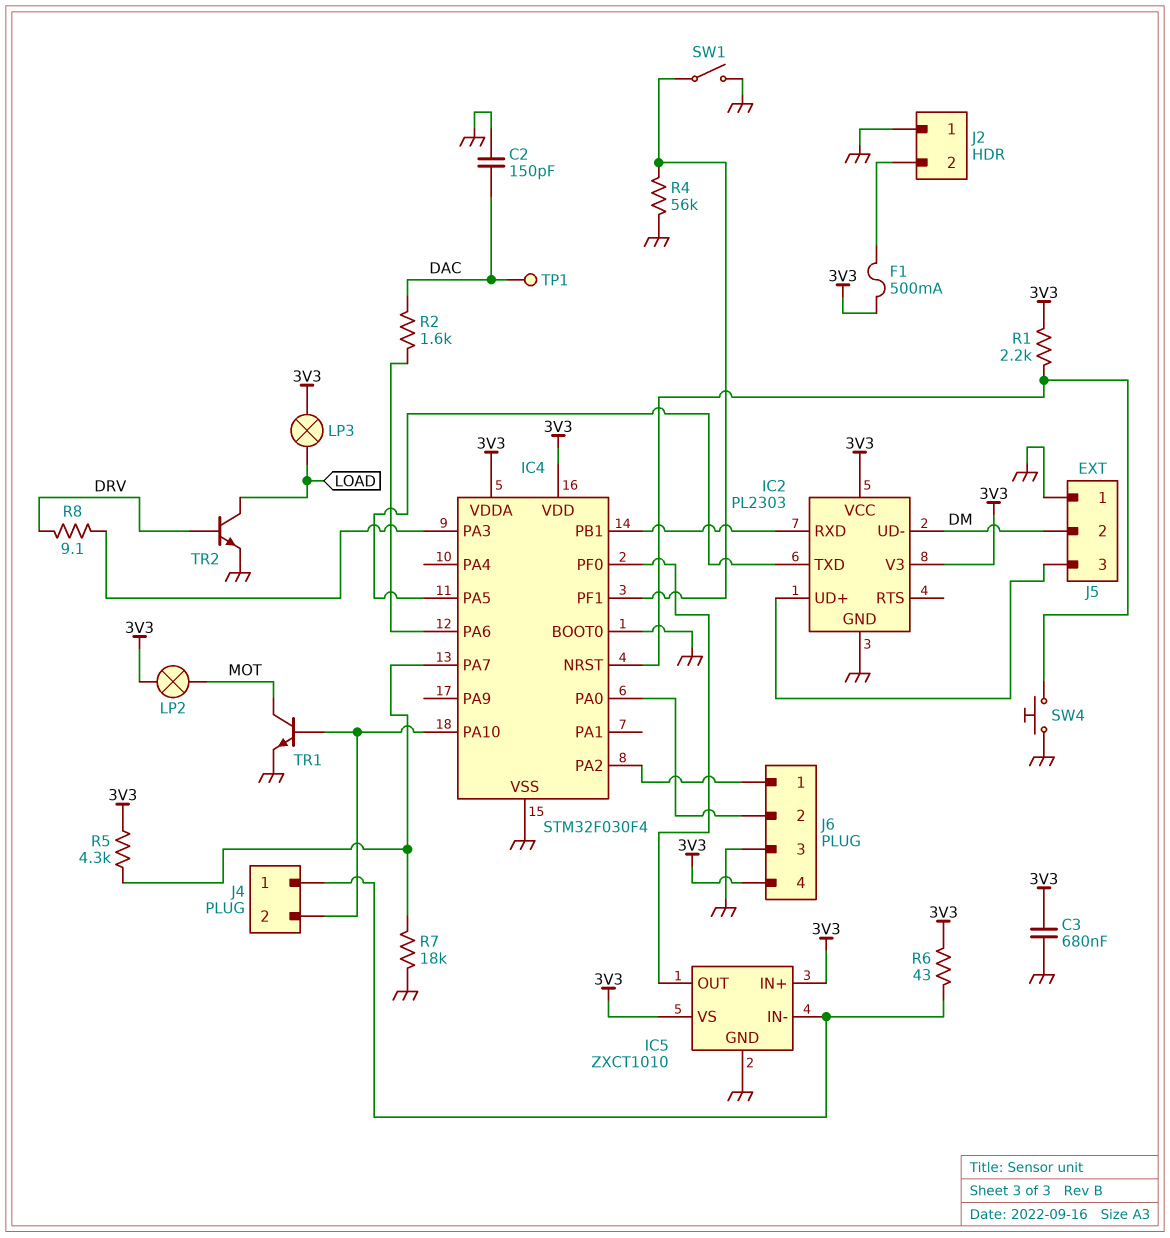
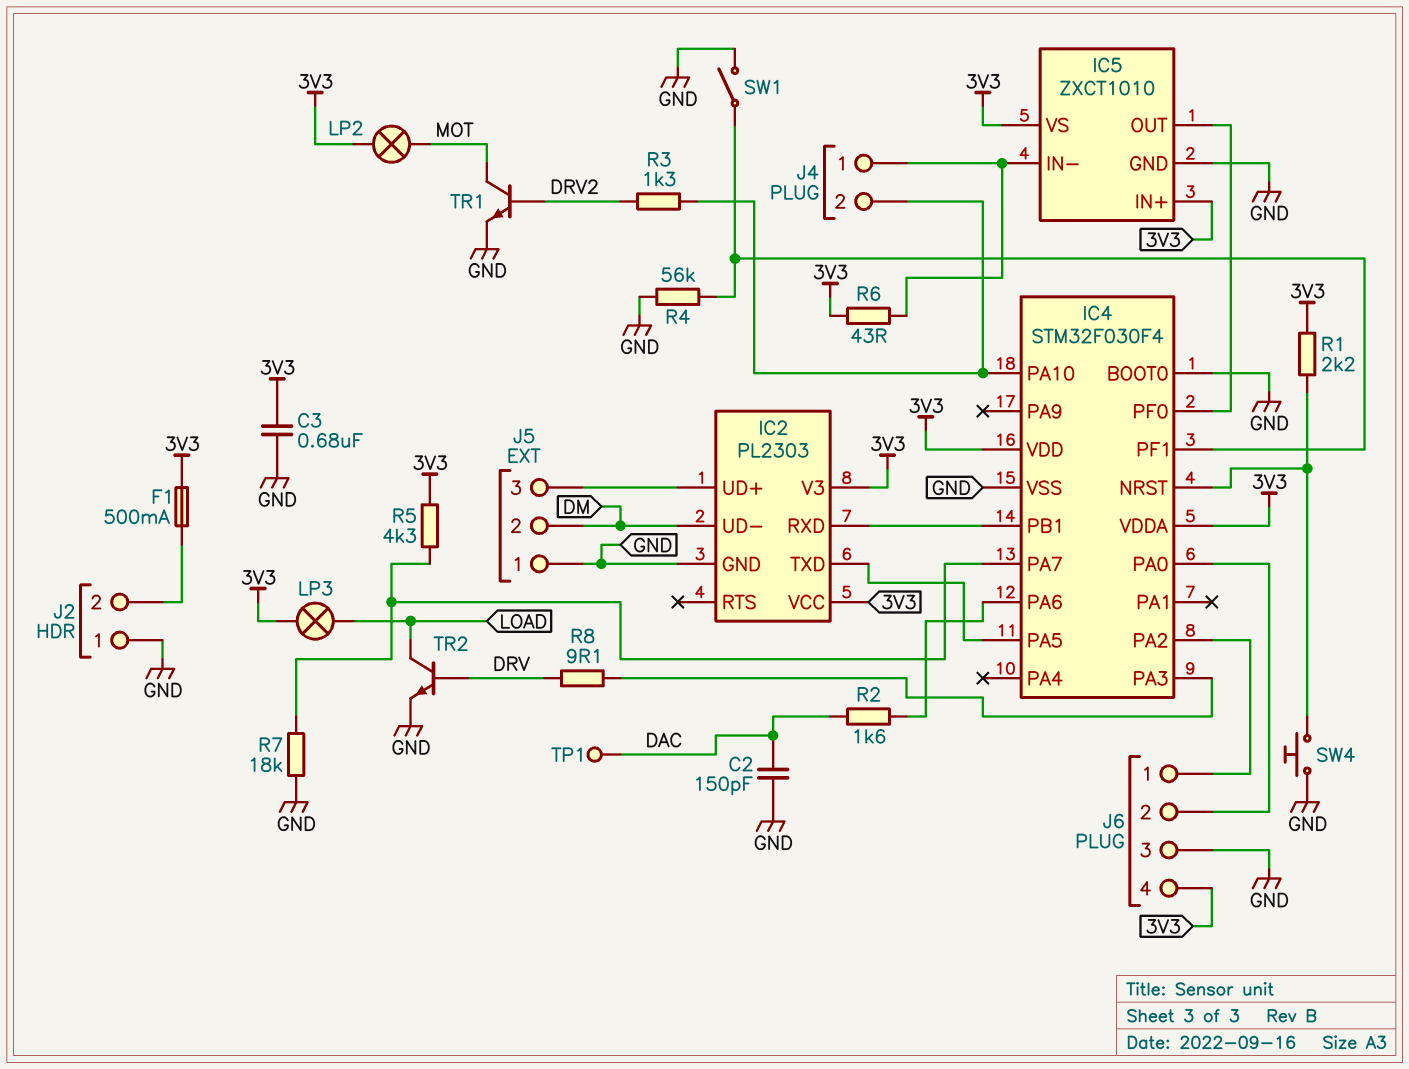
R3: none -> 1.3k (DRV2, IC4/PA10)
TR1: NPN (B IC4/PA10, C MOT, E GND) -> NPN (B DRV2, C MOT, E GND)

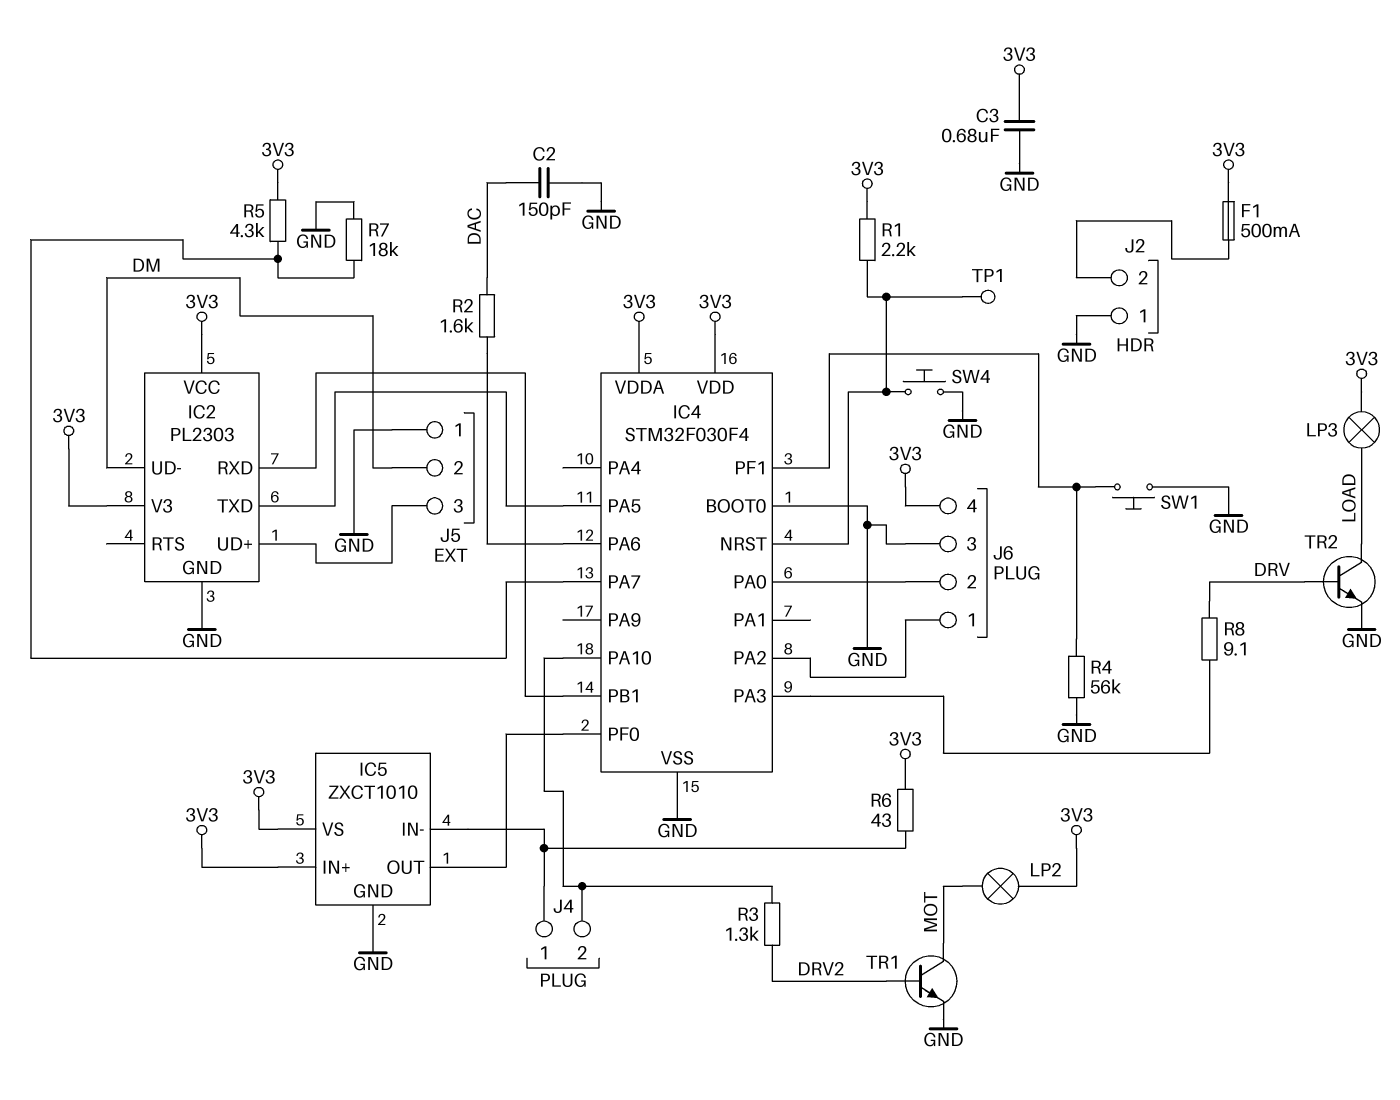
SW1: switch (GND, IC4/PF1) -> button (GND, IC4/PF1)
TP1: test point (DAC) -> test point (IC4/NRST)

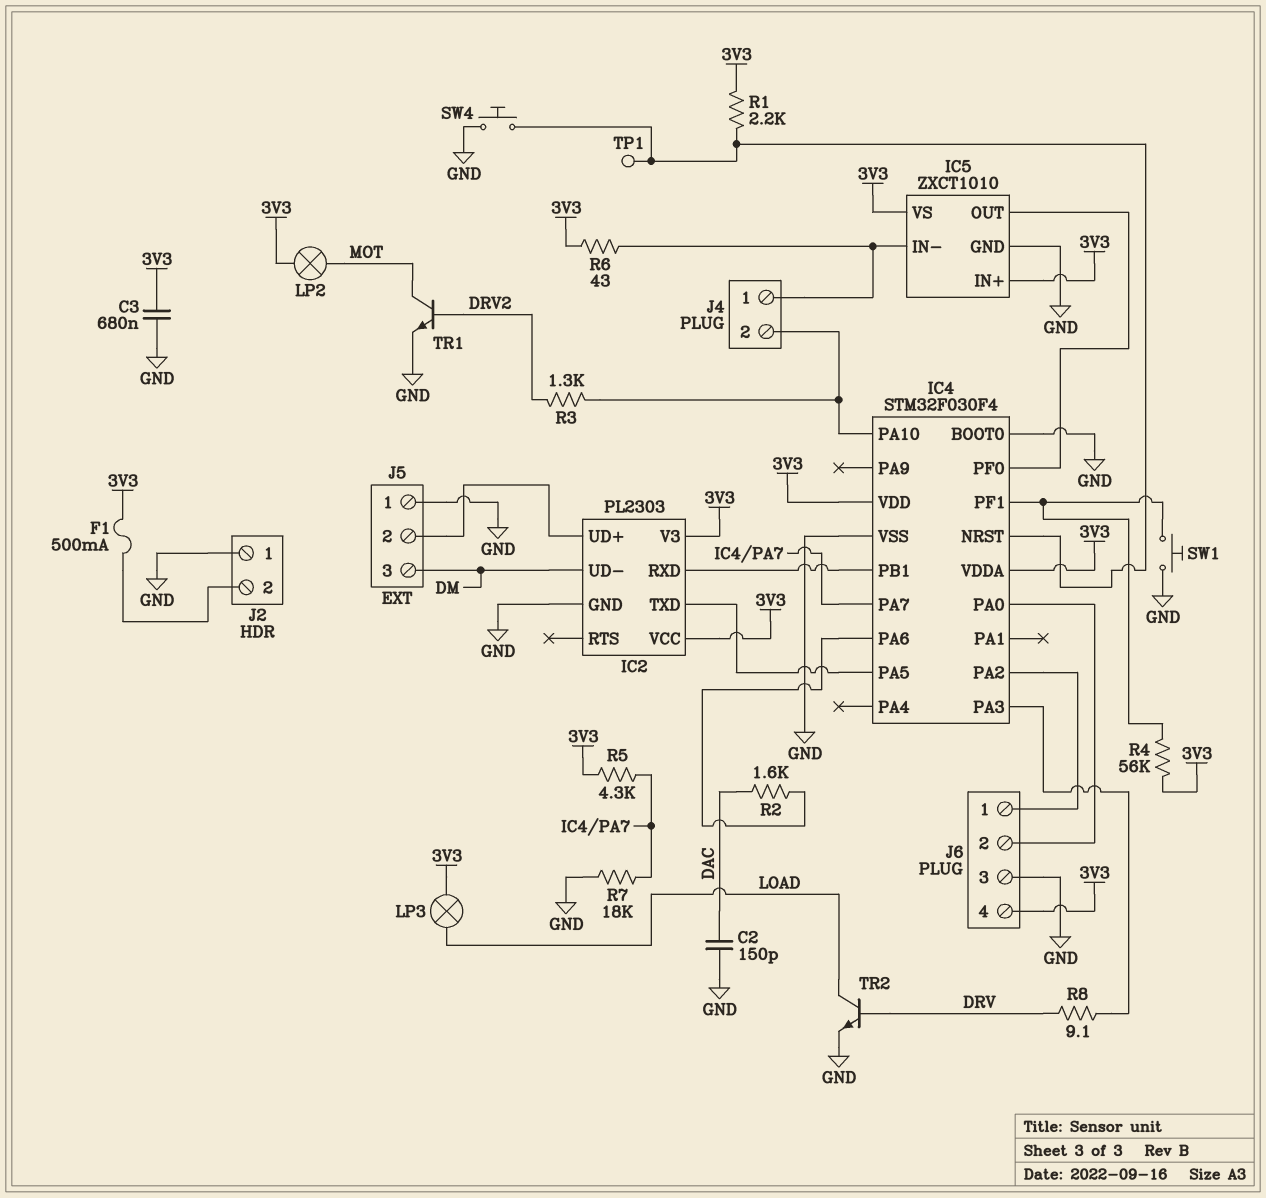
J5 pin 2: DM -> IC2/UD+
J5 pin 3: IC2/UD+ -> DM
R4: 56k (GND, IC4/PF1) -> 56k (3V3, IC4/PF1)

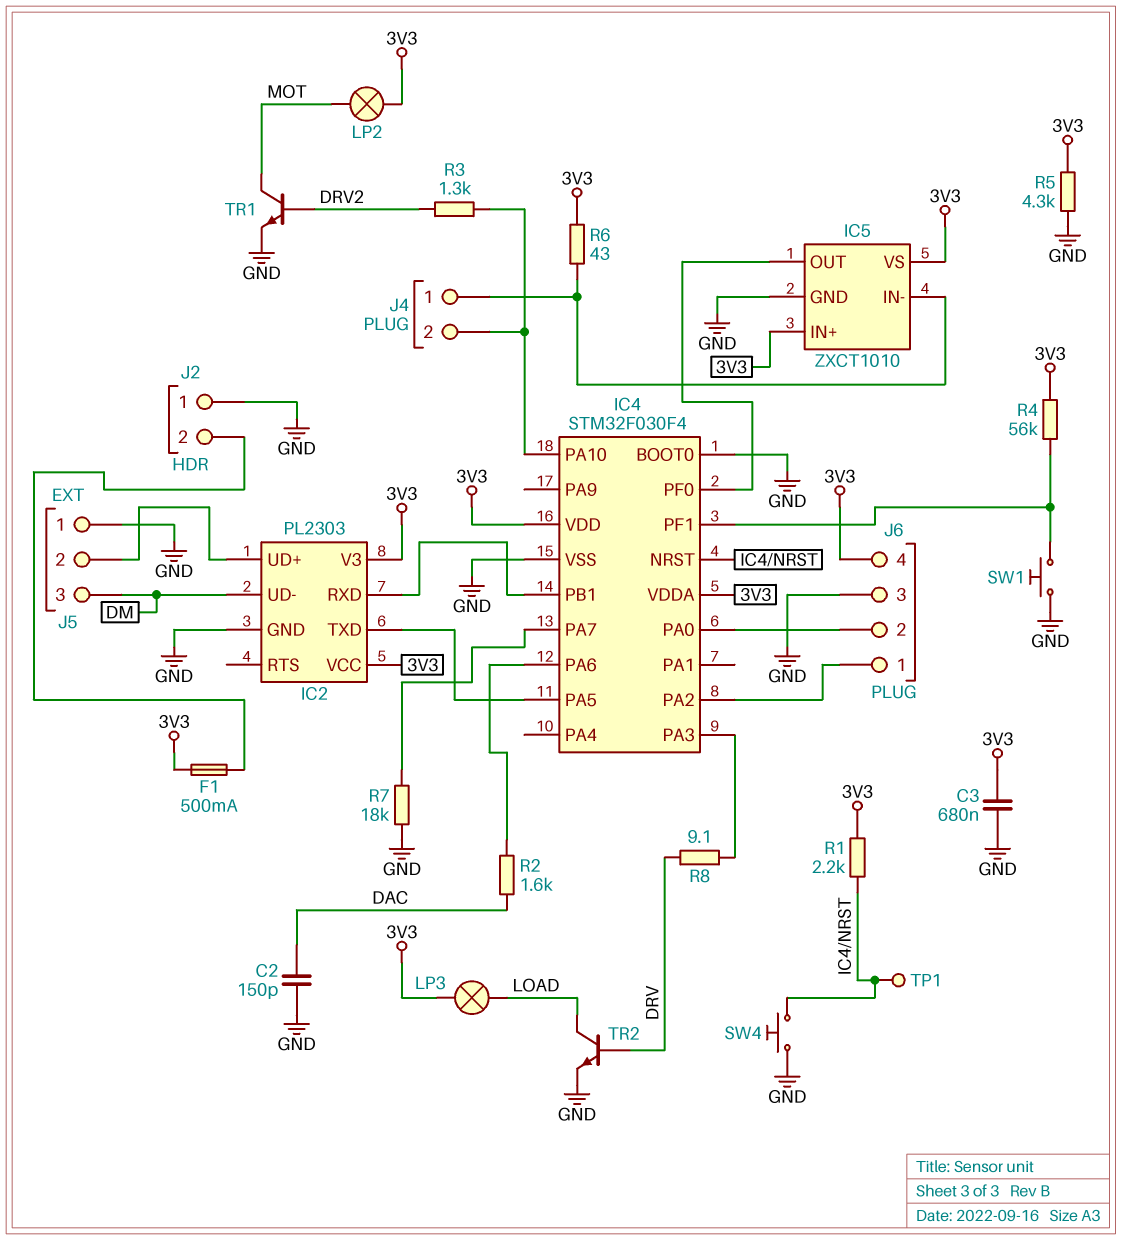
R5: 4.3k (3V3, IC4/PA7) -> 4.3k (3V3, GND)

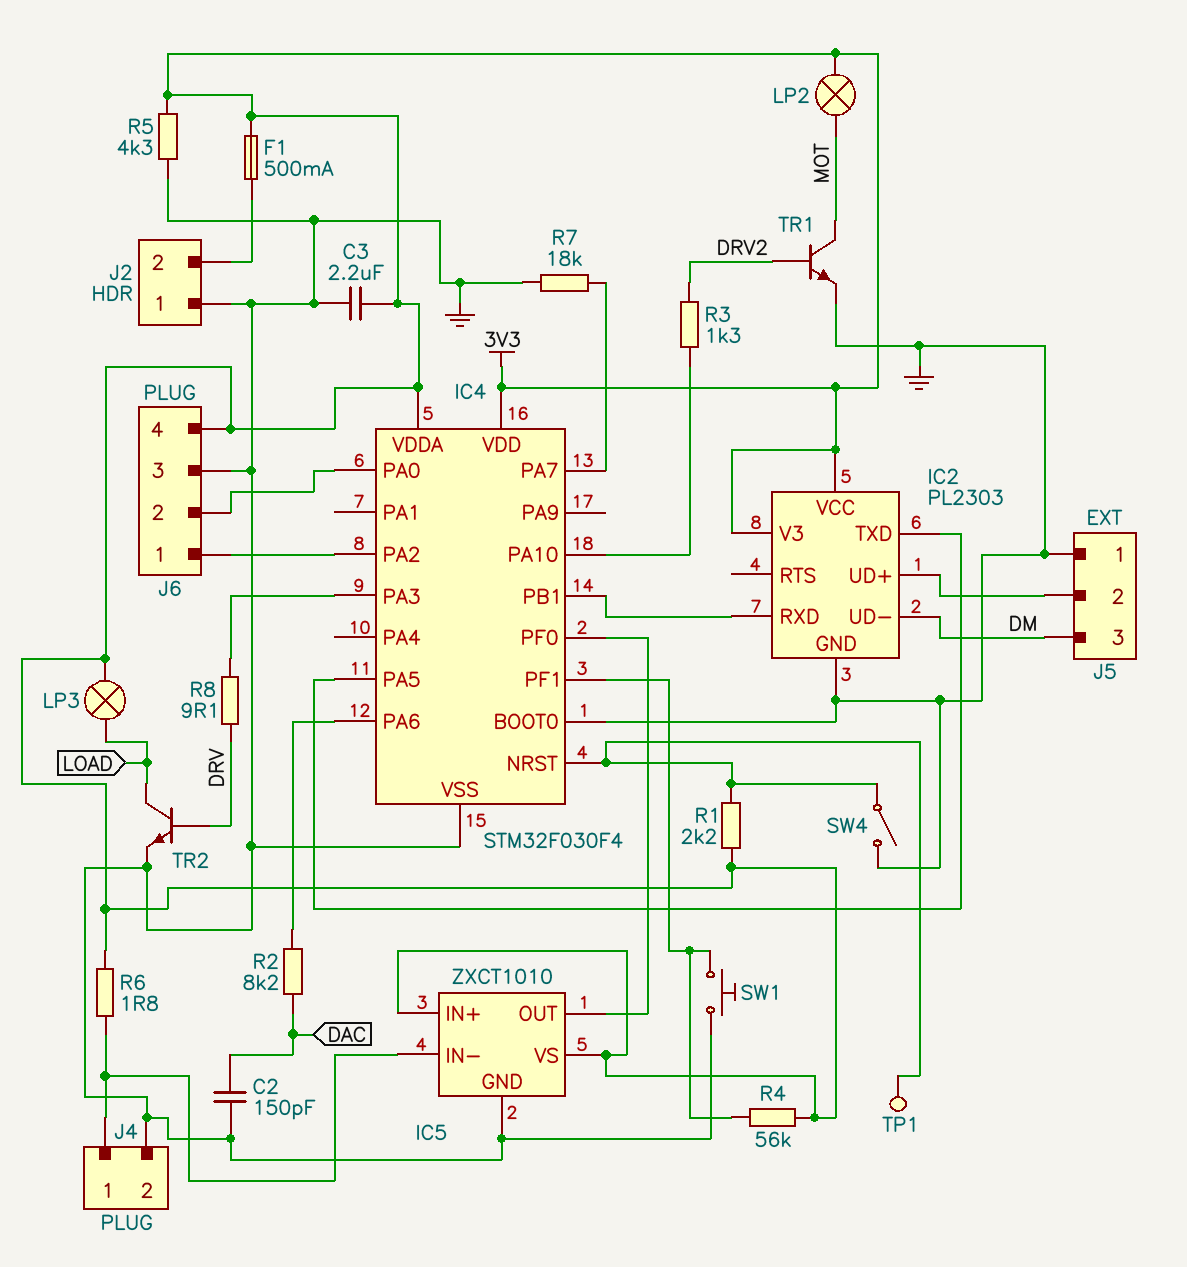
C3: 680nF (3V3, GND) -> 2.2uF (3V3, GND)
J4 pin 2: IC4/PA10 -> GND
R2: 1.6k (DAC, IC4/PA6) -> 8.2k (DAC, IC4/PA6)
R6: 43 (3V3, IC5/IN-) -> 1.8 (3V3, IC5/IN-)
SW4: button (GND, IC4/NRST) -> switch (GND, IC4/NRST)

